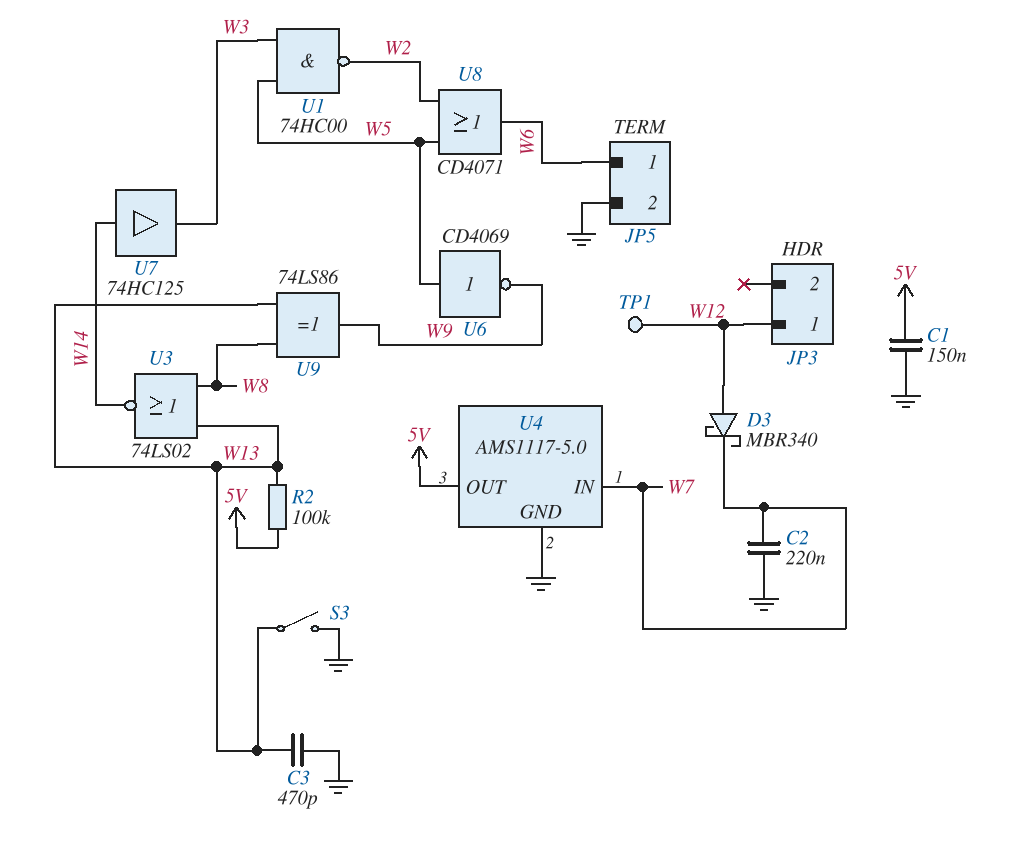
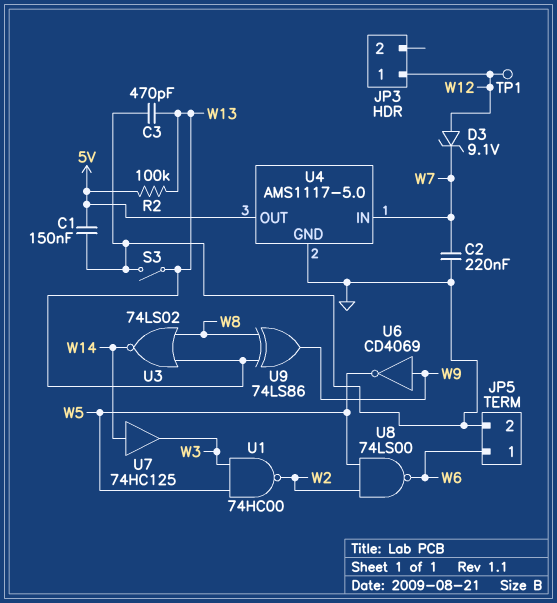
D3: schottky MBR340 (A W12, K W7) -> zener 9.1V (A W12, K W7)
U6: NOT CD4069 (in W5, out W9) -> NOT CD4069 (in W9, out W5)
U8: OR CD4071 (in W2, in W5, out W6) -> NAND 74LS00 (in W2, in W5, out W6)

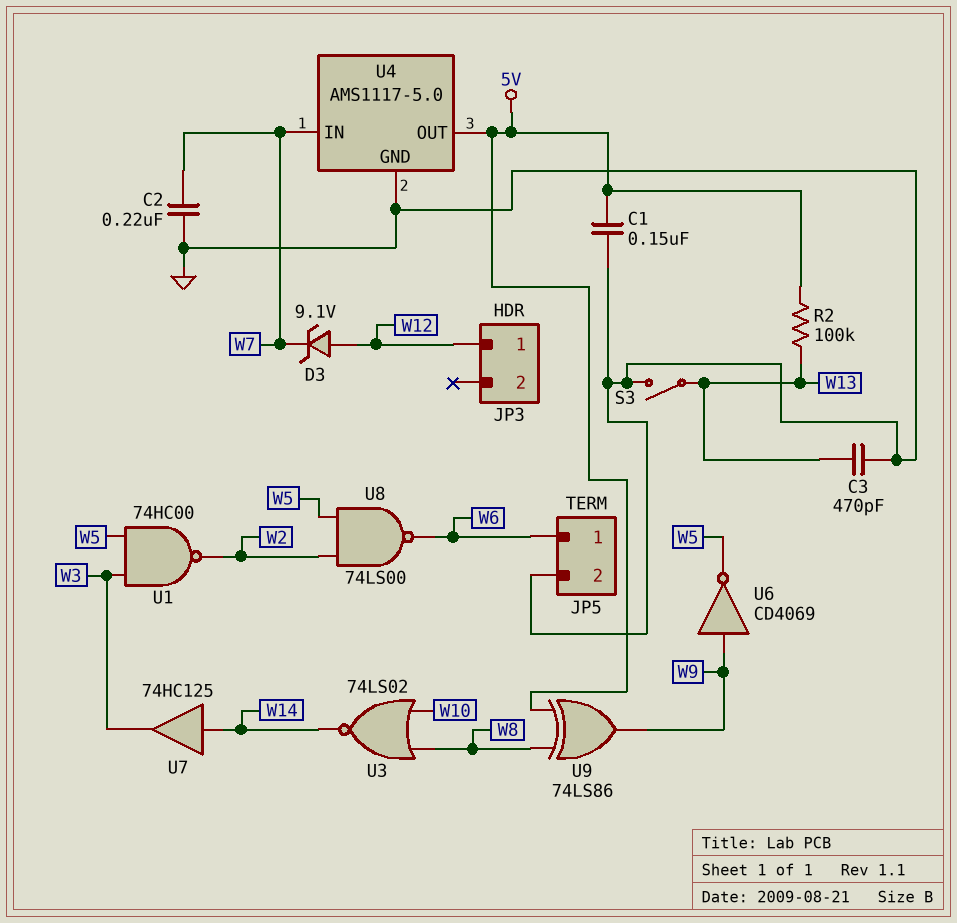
TP1: test point (W12) -> none
U3: NOR 74LS02 (in W8, in W13, out W14) -> NOR 74LS02 (in W8, in W10, out W14)
U9: XOR 74LS86 (in W8, in W13, out W9) -> XOR 74LS86 (in 5V, in W8, out W9)

